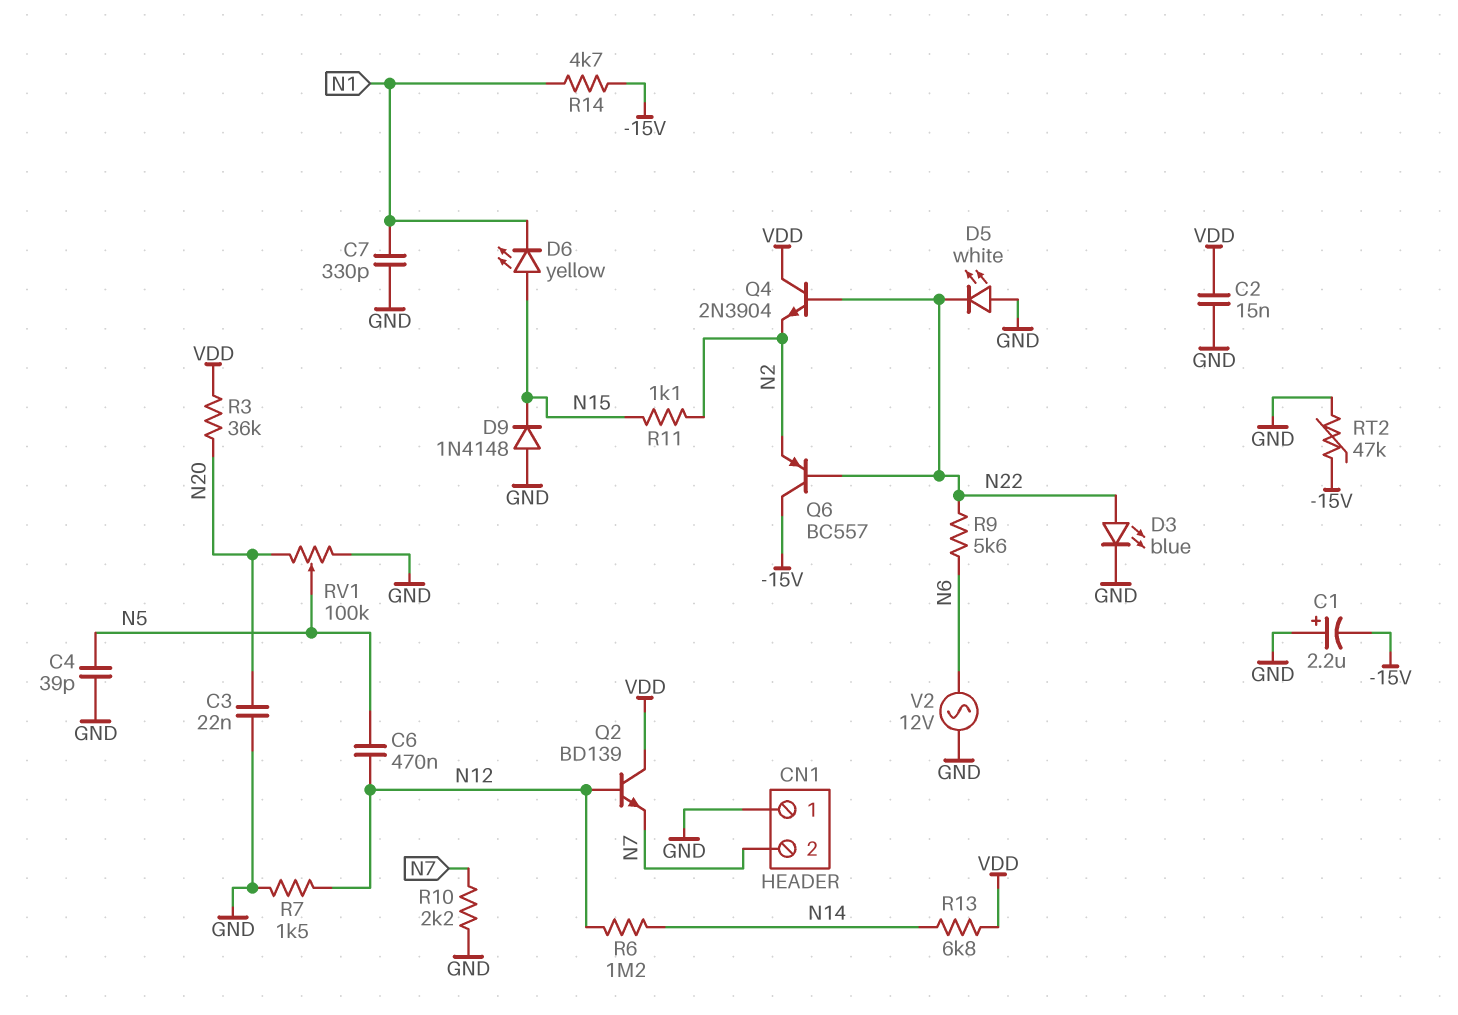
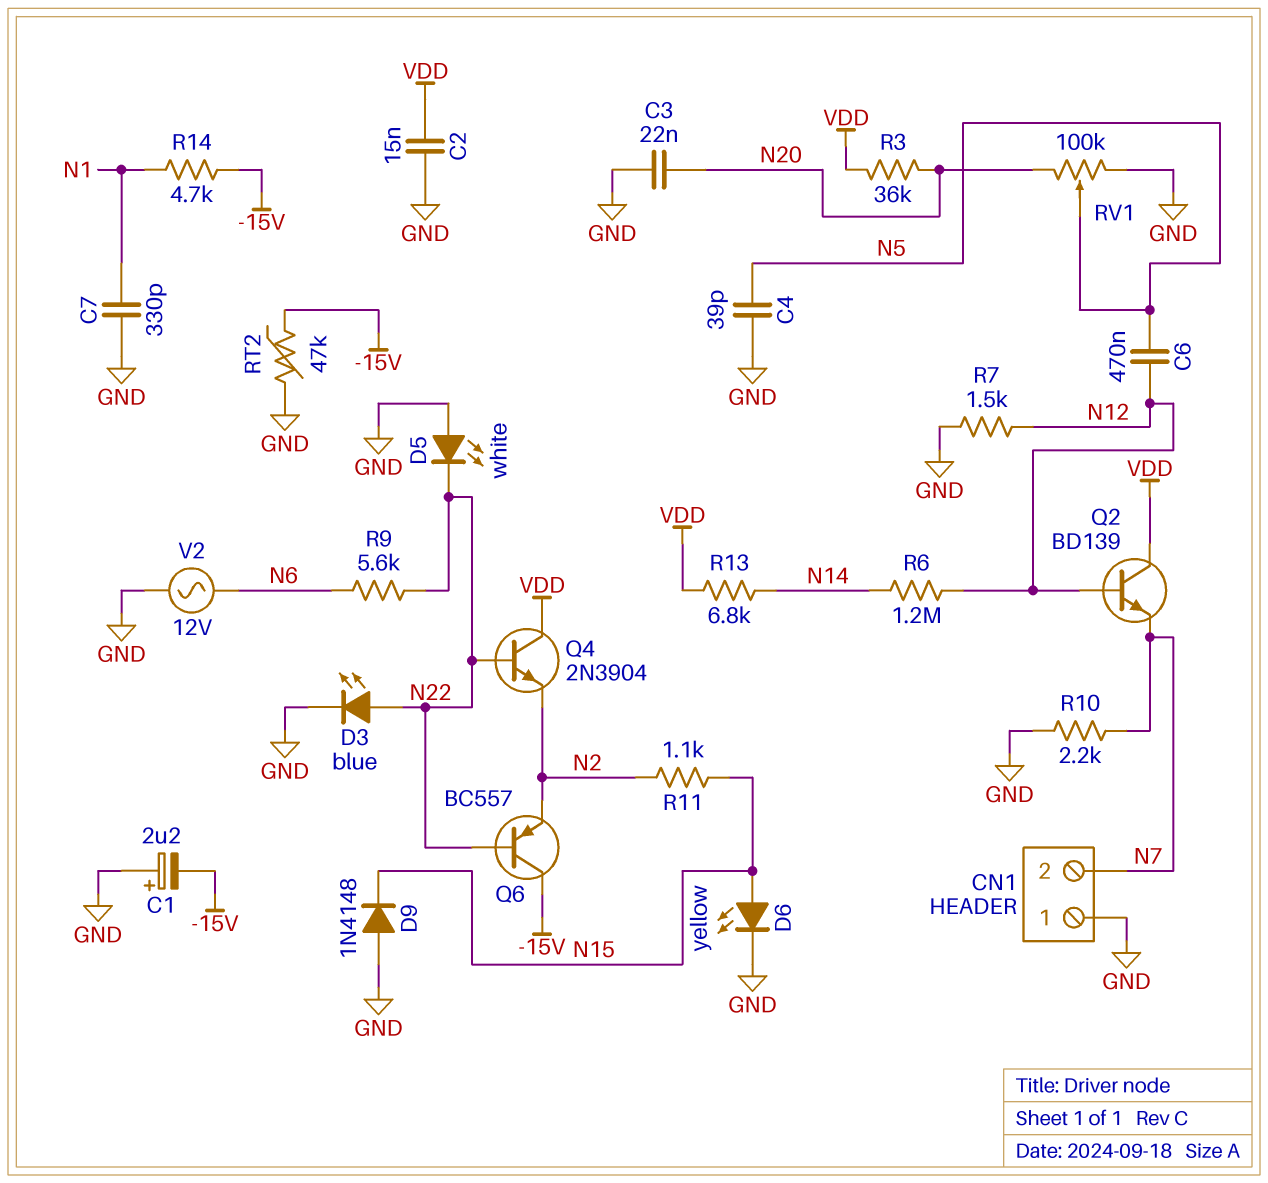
D6: LED yellow (A N15, K N1) -> LED yellow (A N15, K GND)

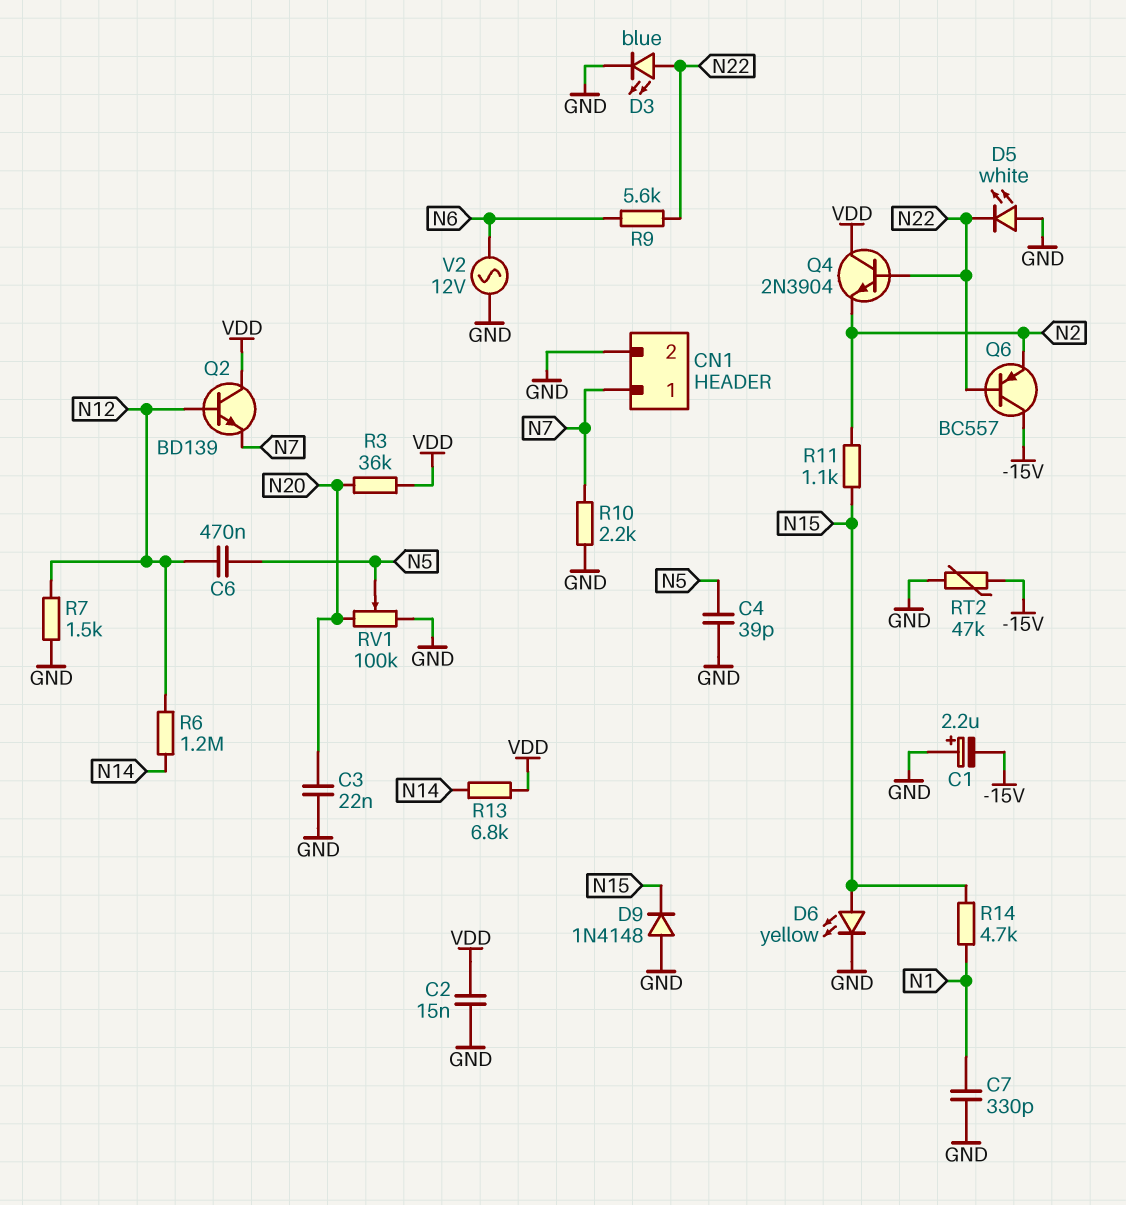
CN1 pin 1: GND -> N7
CN1 pin 2: N7 -> GND
R14: 4.7k (-15V, N1) -> 4.7k (N1, N15)

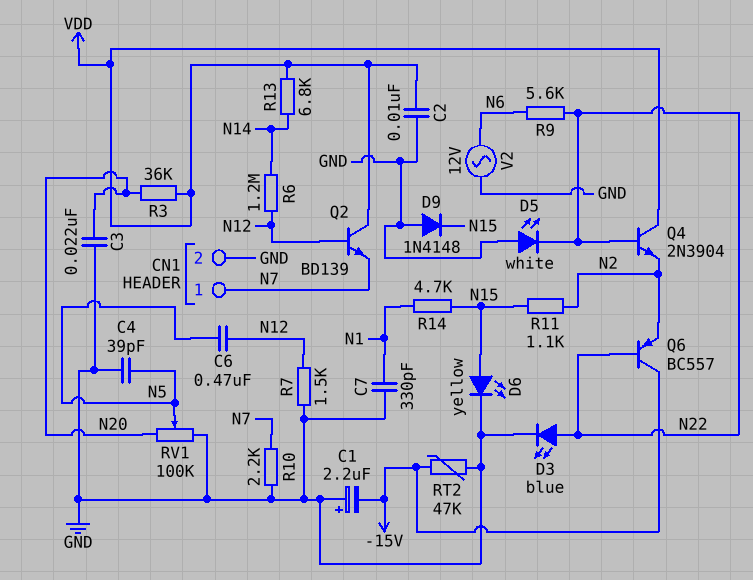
C2: 15nF (GND, VDD) -> 10nF (GND, VDD)

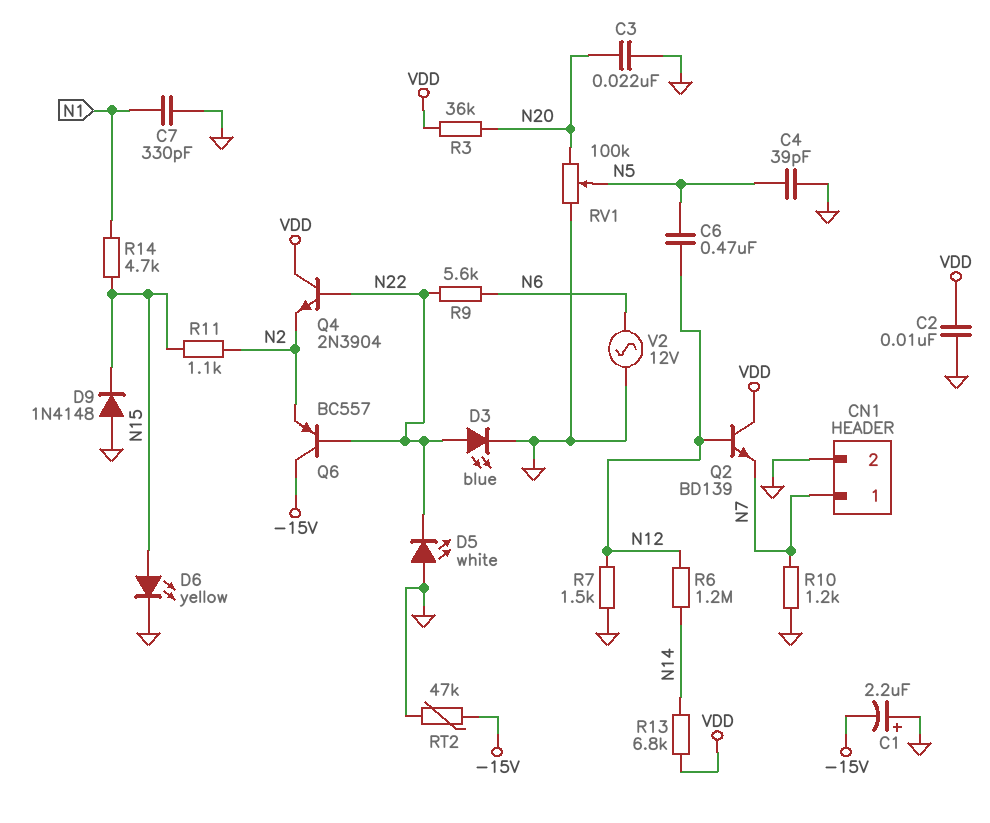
R10: 2.2k (GND, N7) -> 1.2k (GND, N7)

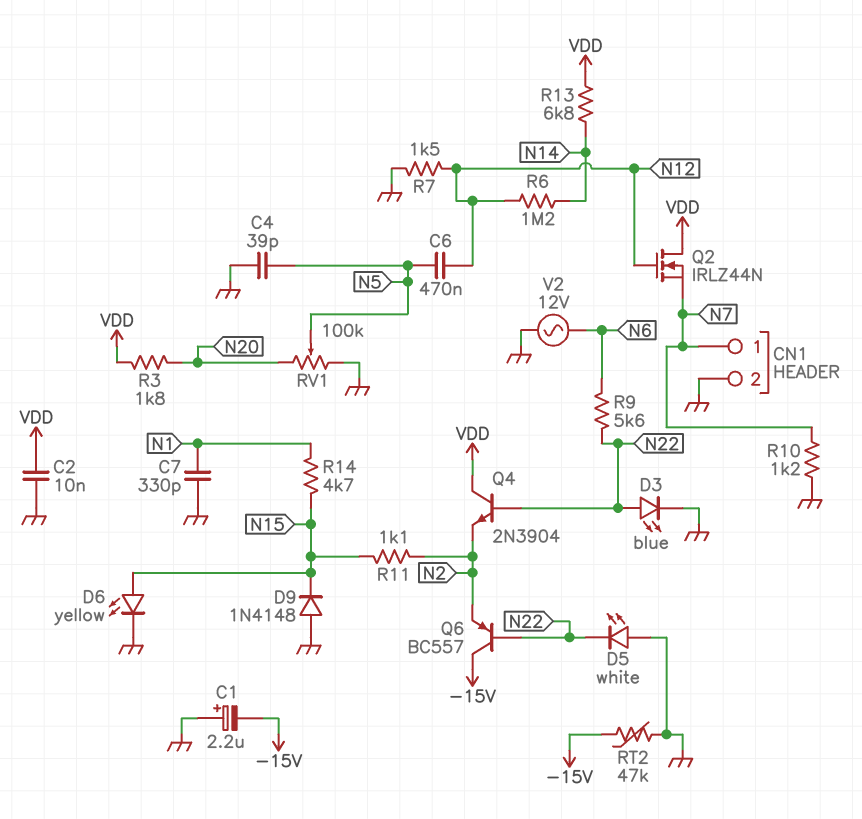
C3: 22nF (GND, N20) -> none
Q2: NPN BD139 (B N12, C VDD, E N7) -> NMOS IRLZ44N (G N12, D VDD, S N7)
R3: 36k (N20, VDD) -> 1.8k (N20, VDD)

